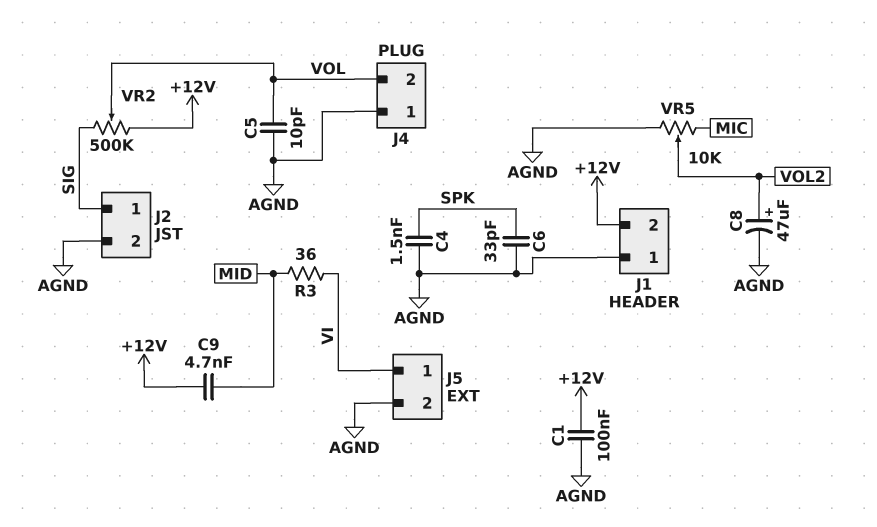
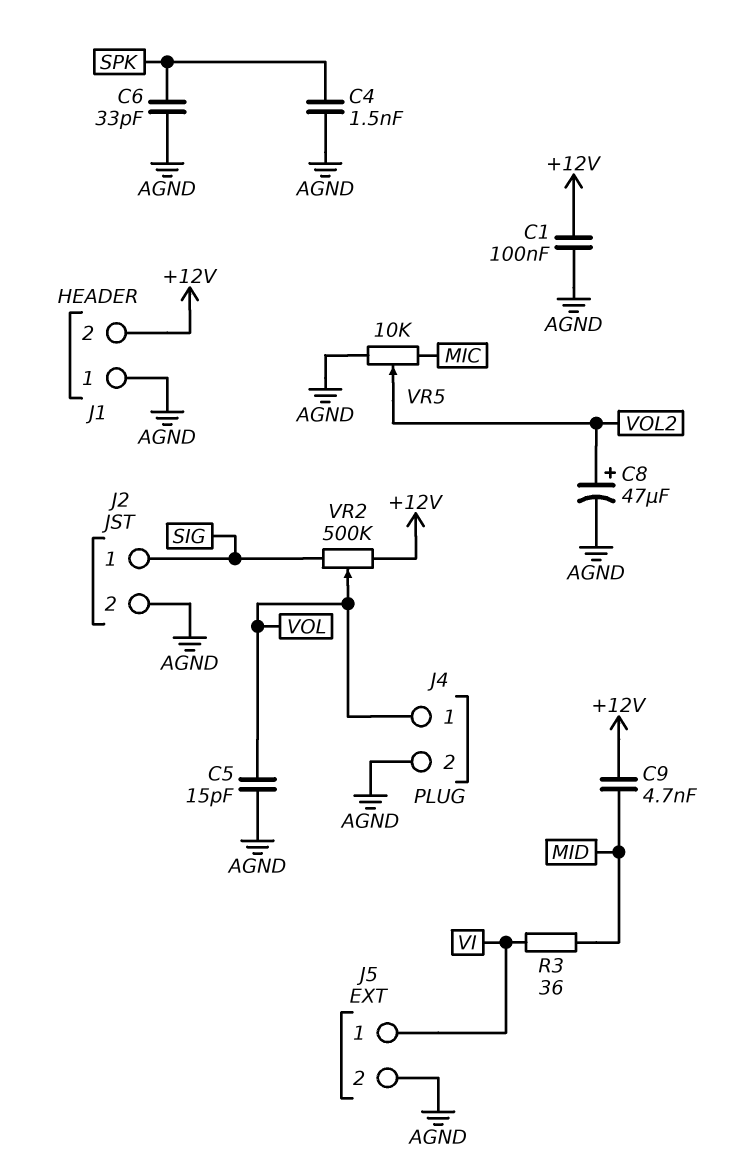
C5: 10pF (AGND, VOL) -> 15pF (AGND, VOL)
J4 pin 1: AGND -> VOL
J4 pin 2: VOL -> AGND

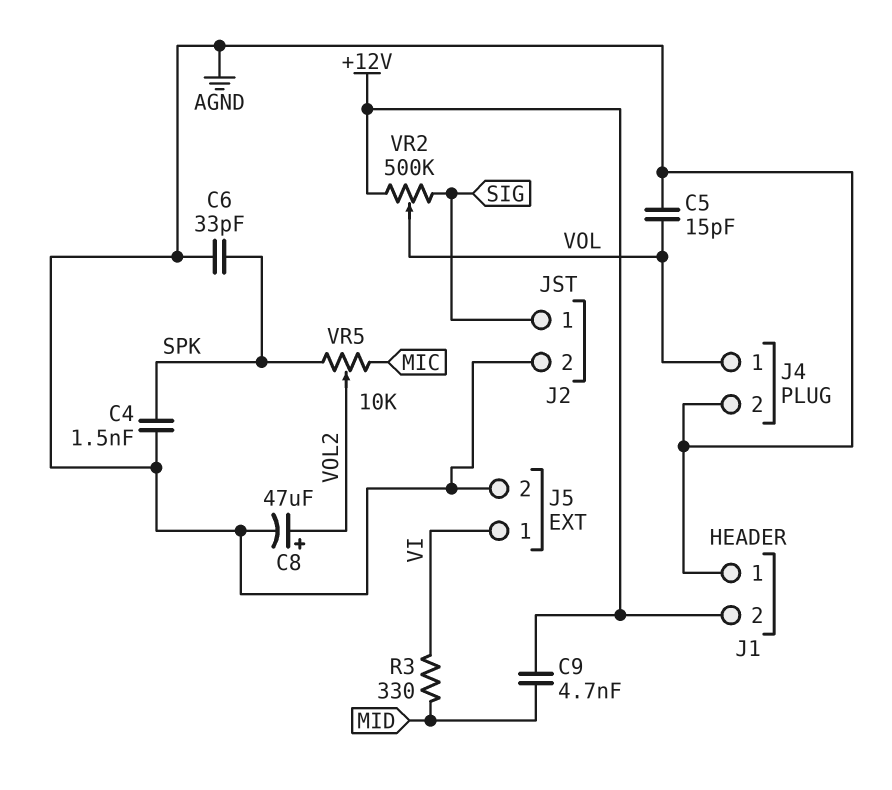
C1: 100nF (+12V, AGND) -> none
R3: 36 (MID, VI) -> 330 (MID, VI)
VR5: 10k (AGND, MIC, wiper VOL2) -> 10k (MIC, SPK, wiper VOL2)

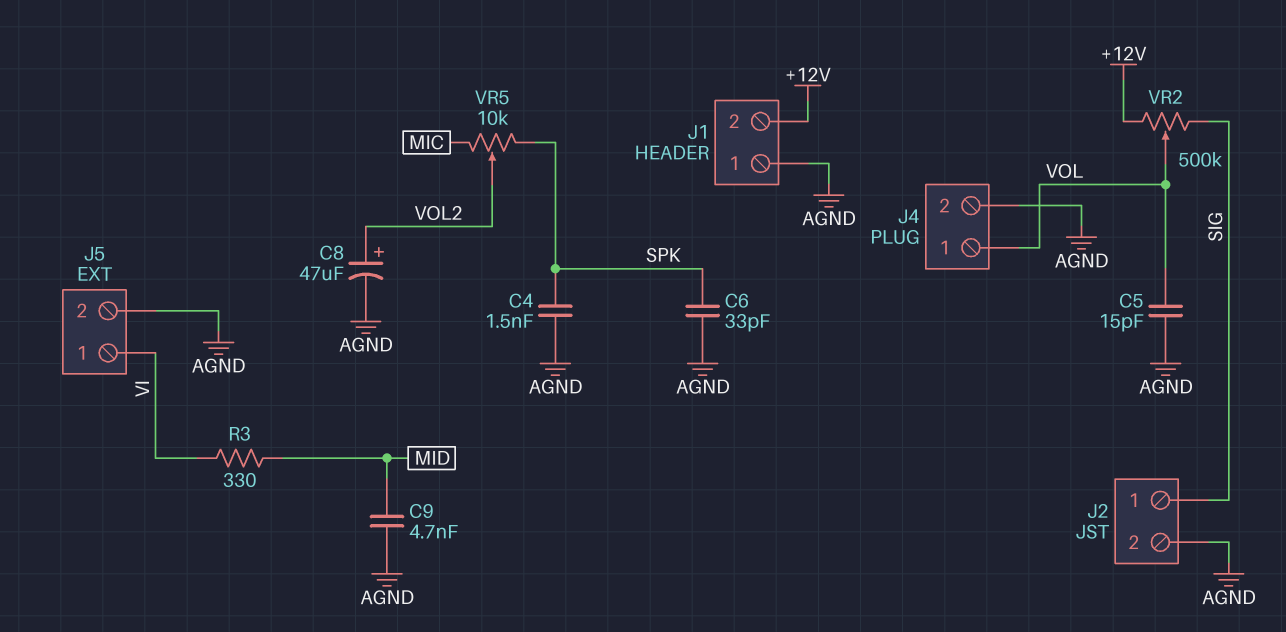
C9: 4.7nF (+12V, MID) -> 4.7nF (AGND, MID)

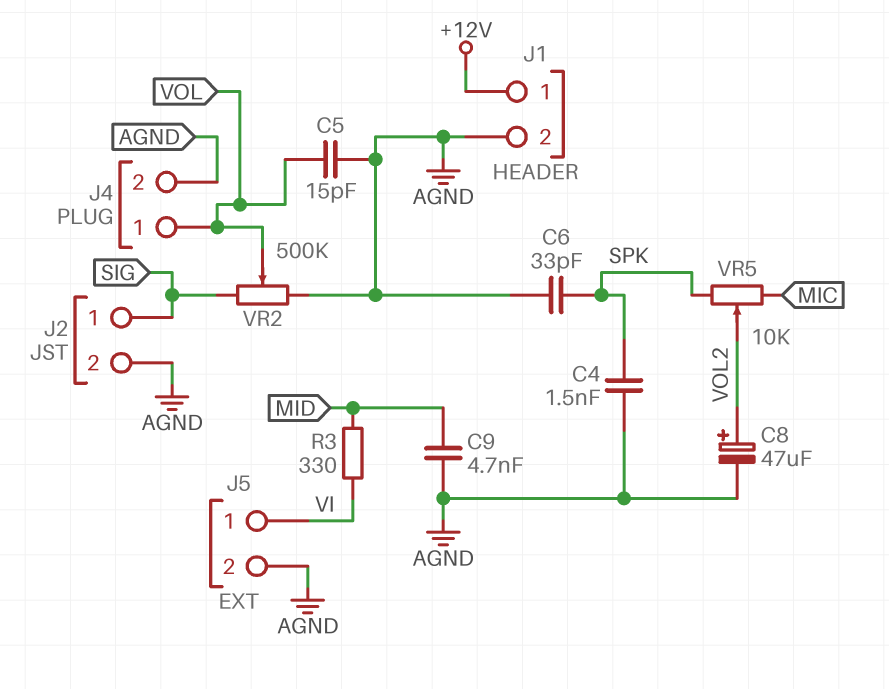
J1 pin 1: AGND -> +12V
J1 pin 2: +12V -> AGND
VR2: 500k (+12V, SIG, wiper VOL) -> 500k (AGND, SIG, wiper VOL)

